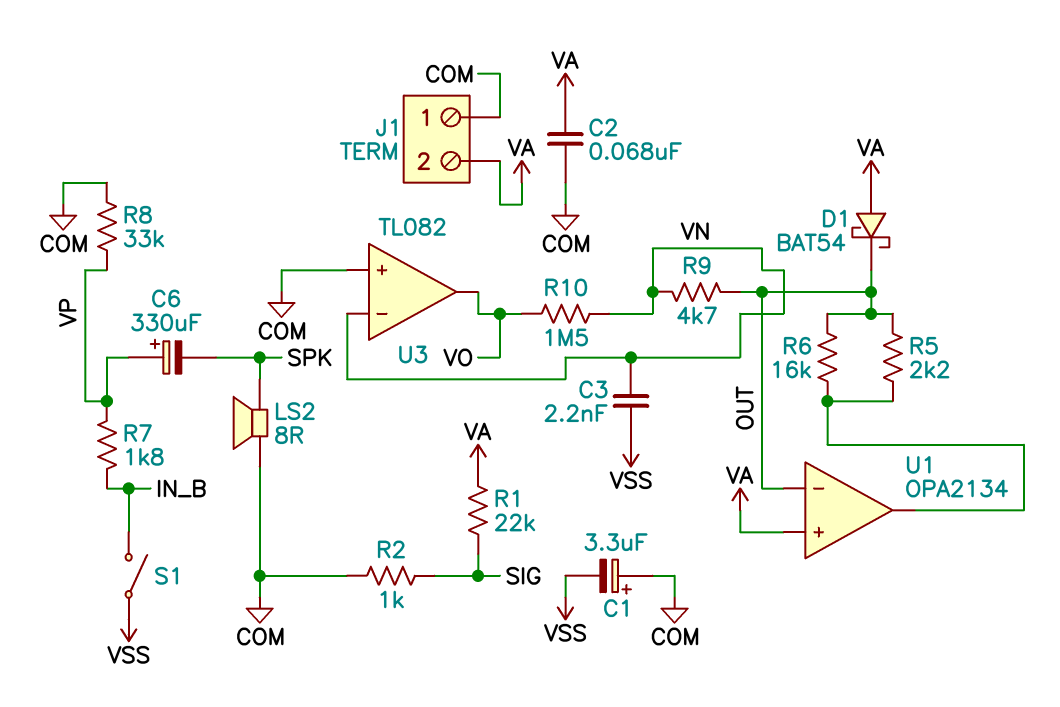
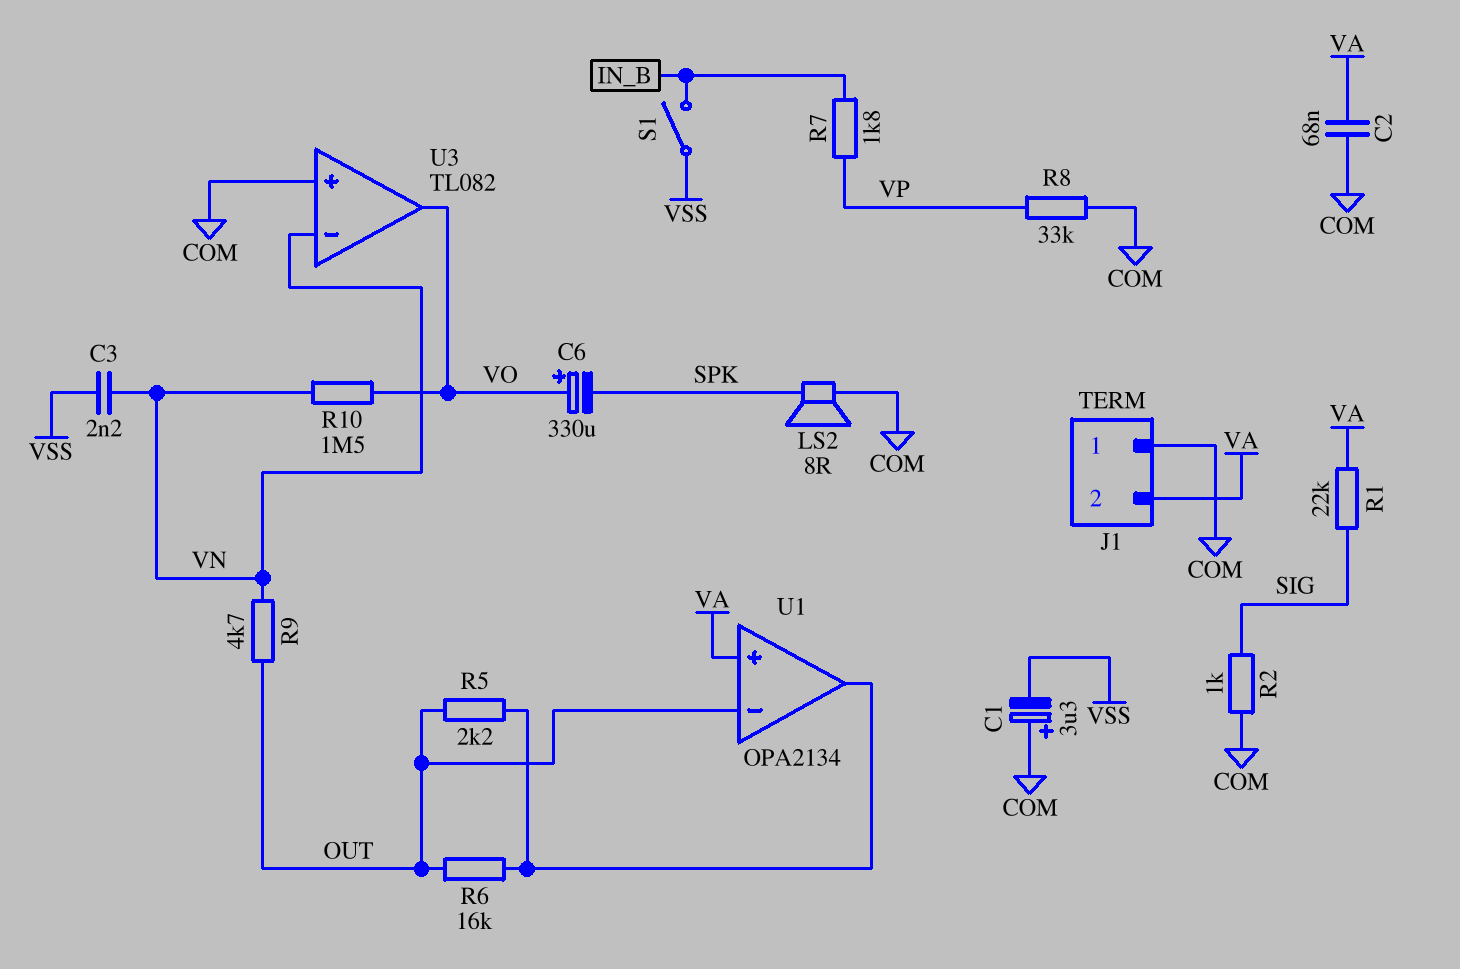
C6: 330uF (plus VP, minus SPK) -> 330uF (plus VO, minus SPK)
D1: schottky BAT54 (A VA, K OUT) -> none

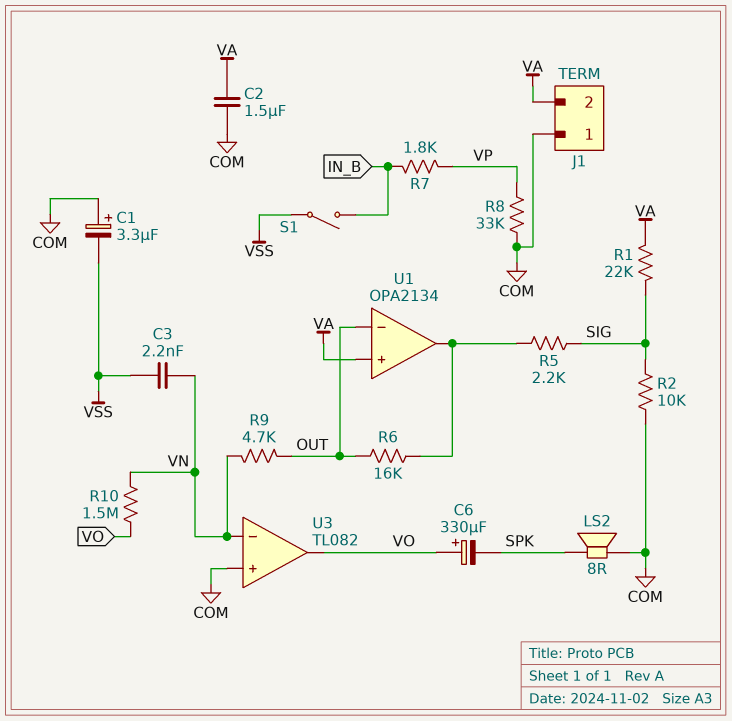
C2: 68nF (COM, VA) -> 1.5uF (COM, VA)
R2: 1k (COM, SIG) -> 10k (COM, SIG)
R5: 2.2k (OUT, U1/out) -> 2.2k (SIG, U1/out)

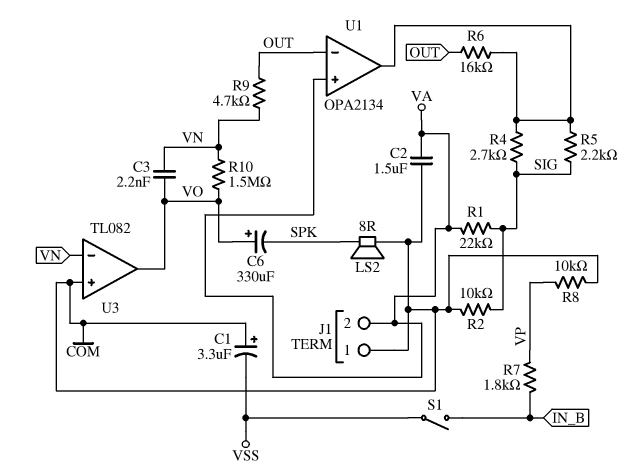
C3: 2.2nF (VN, VSS) -> 2.2nF (VN, VO)
R4: none -> 2.7k (SIG, U1/out)
R8: 33k (COM, VP) -> 10k (COM, VP)

